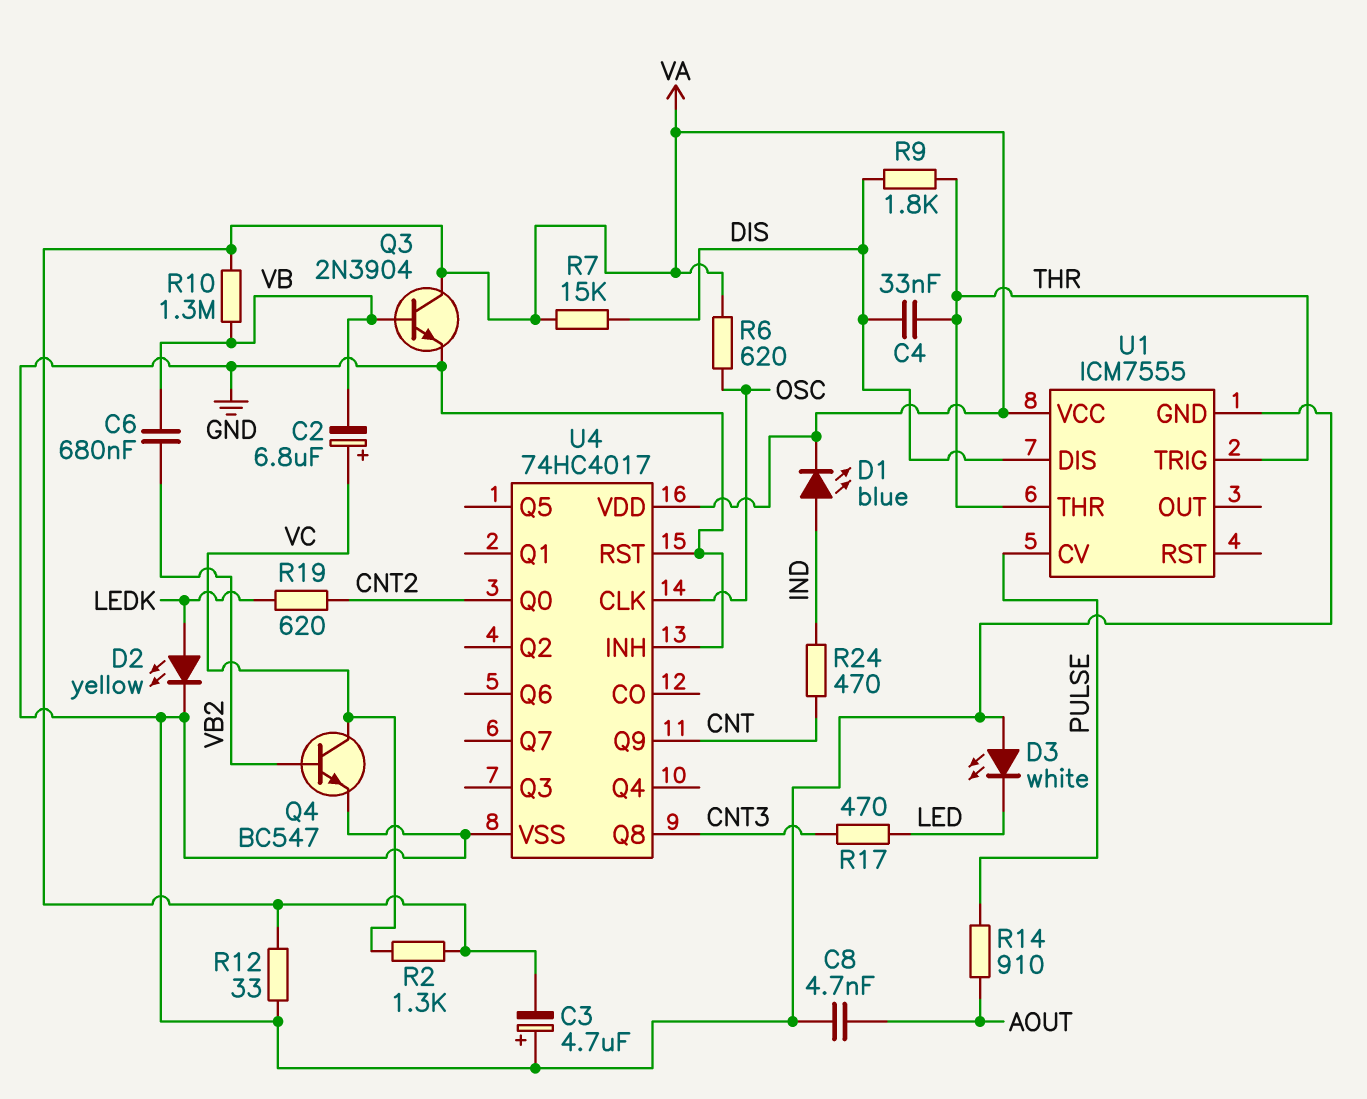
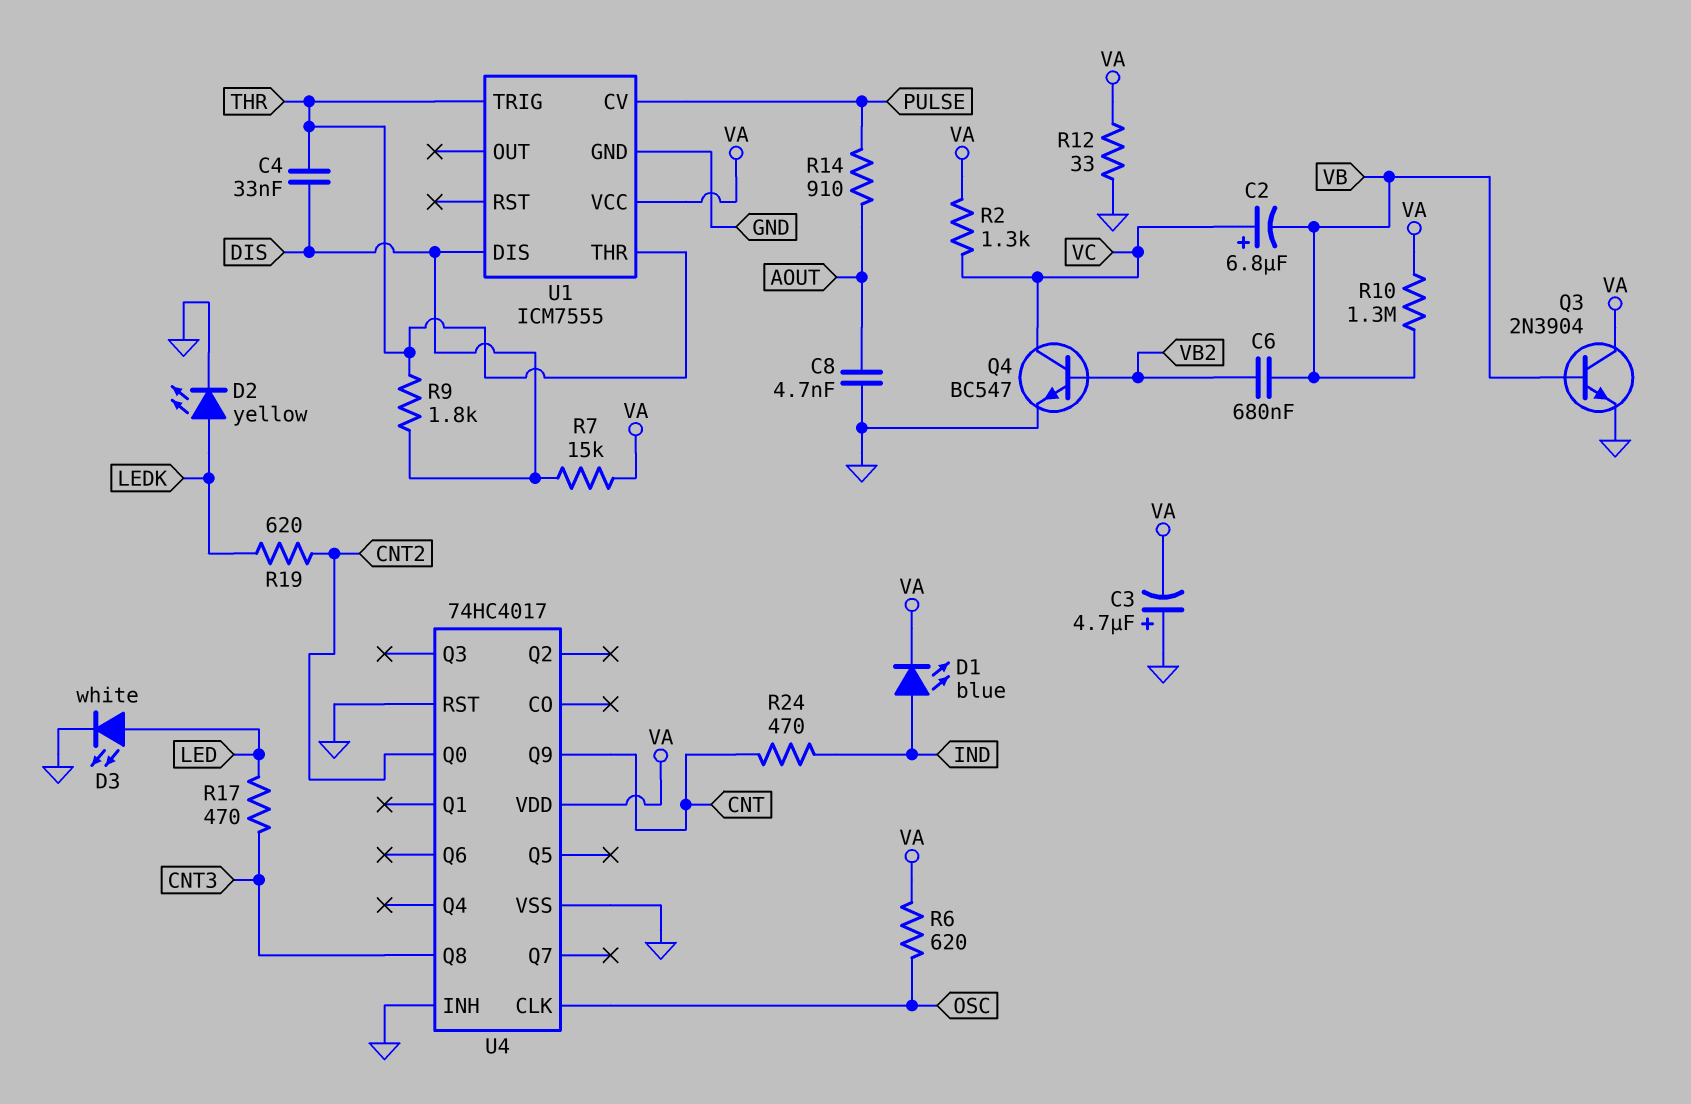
D3: LED white (A GND, K LED) -> LED white (A LED, K GND)

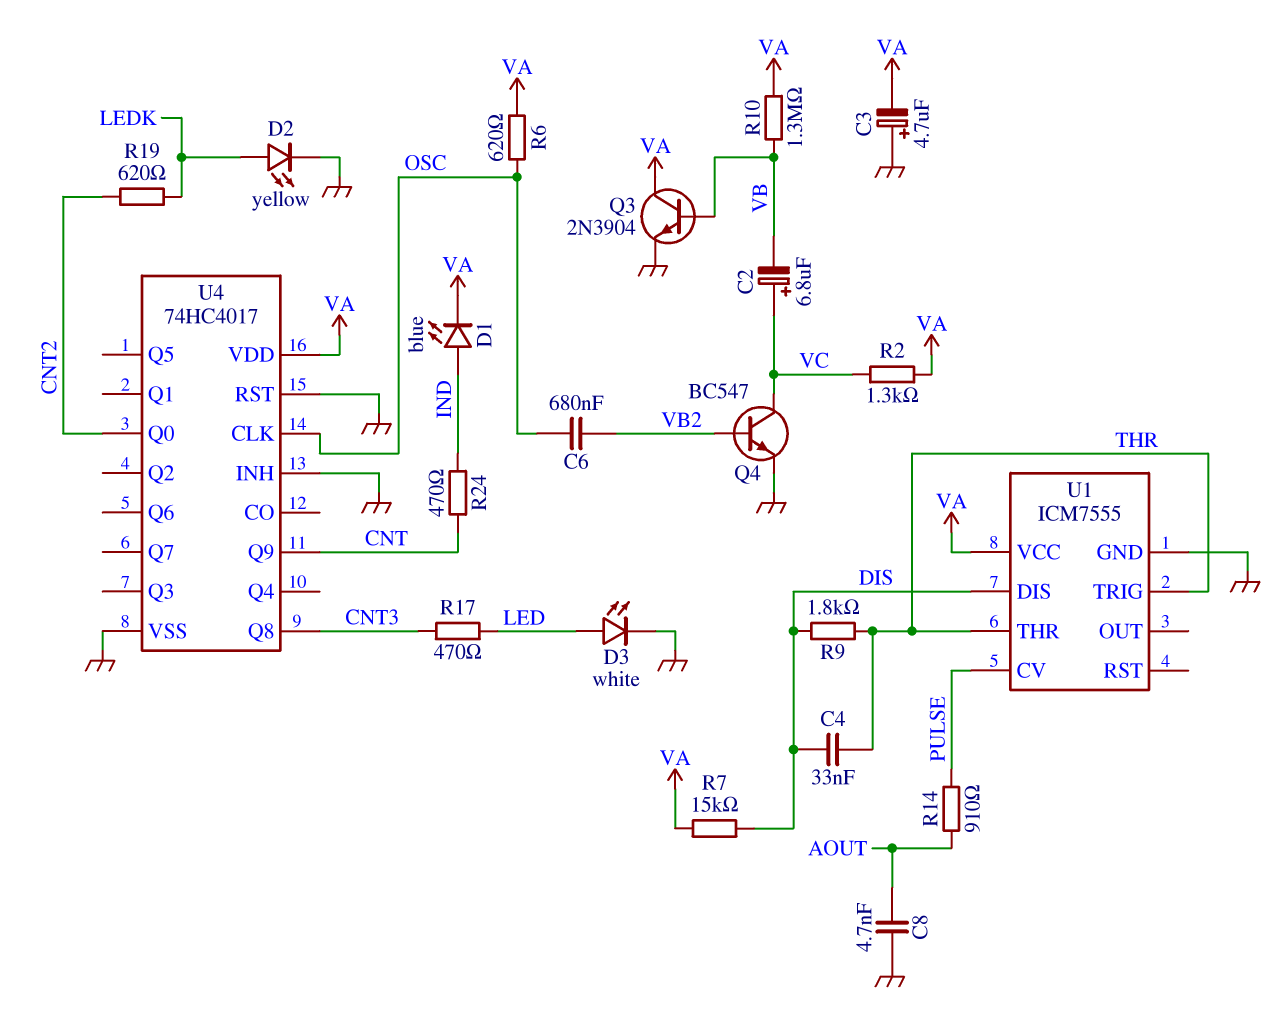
C6: 680nF (VB, VB2) -> 680nF (OSC, VB2)
R12: 33 (GND, VA) -> none

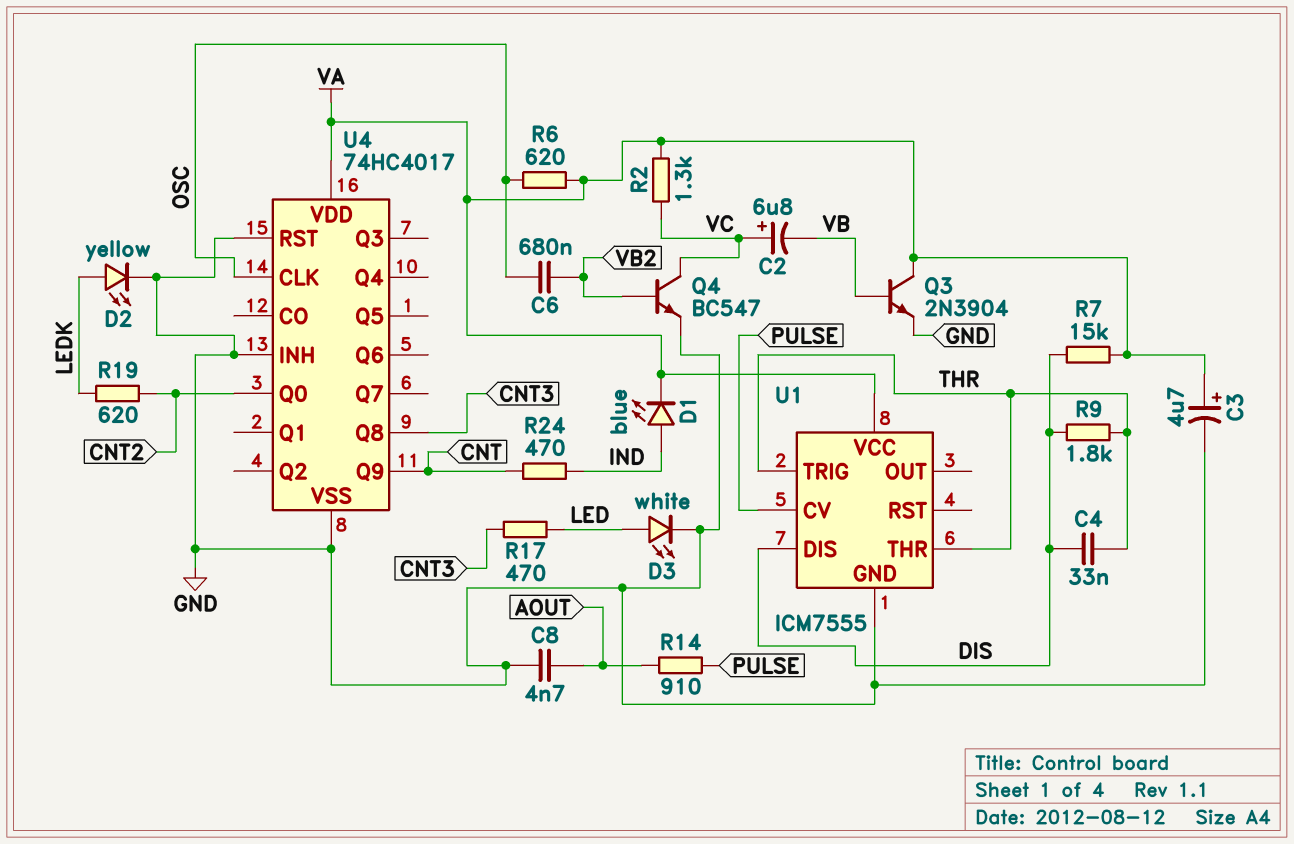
C3: 4.7uF (plus GND, minus VA) -> 4.7uF (plus VA, minus GND)
R10: 1.3M (VA, VB) -> none

